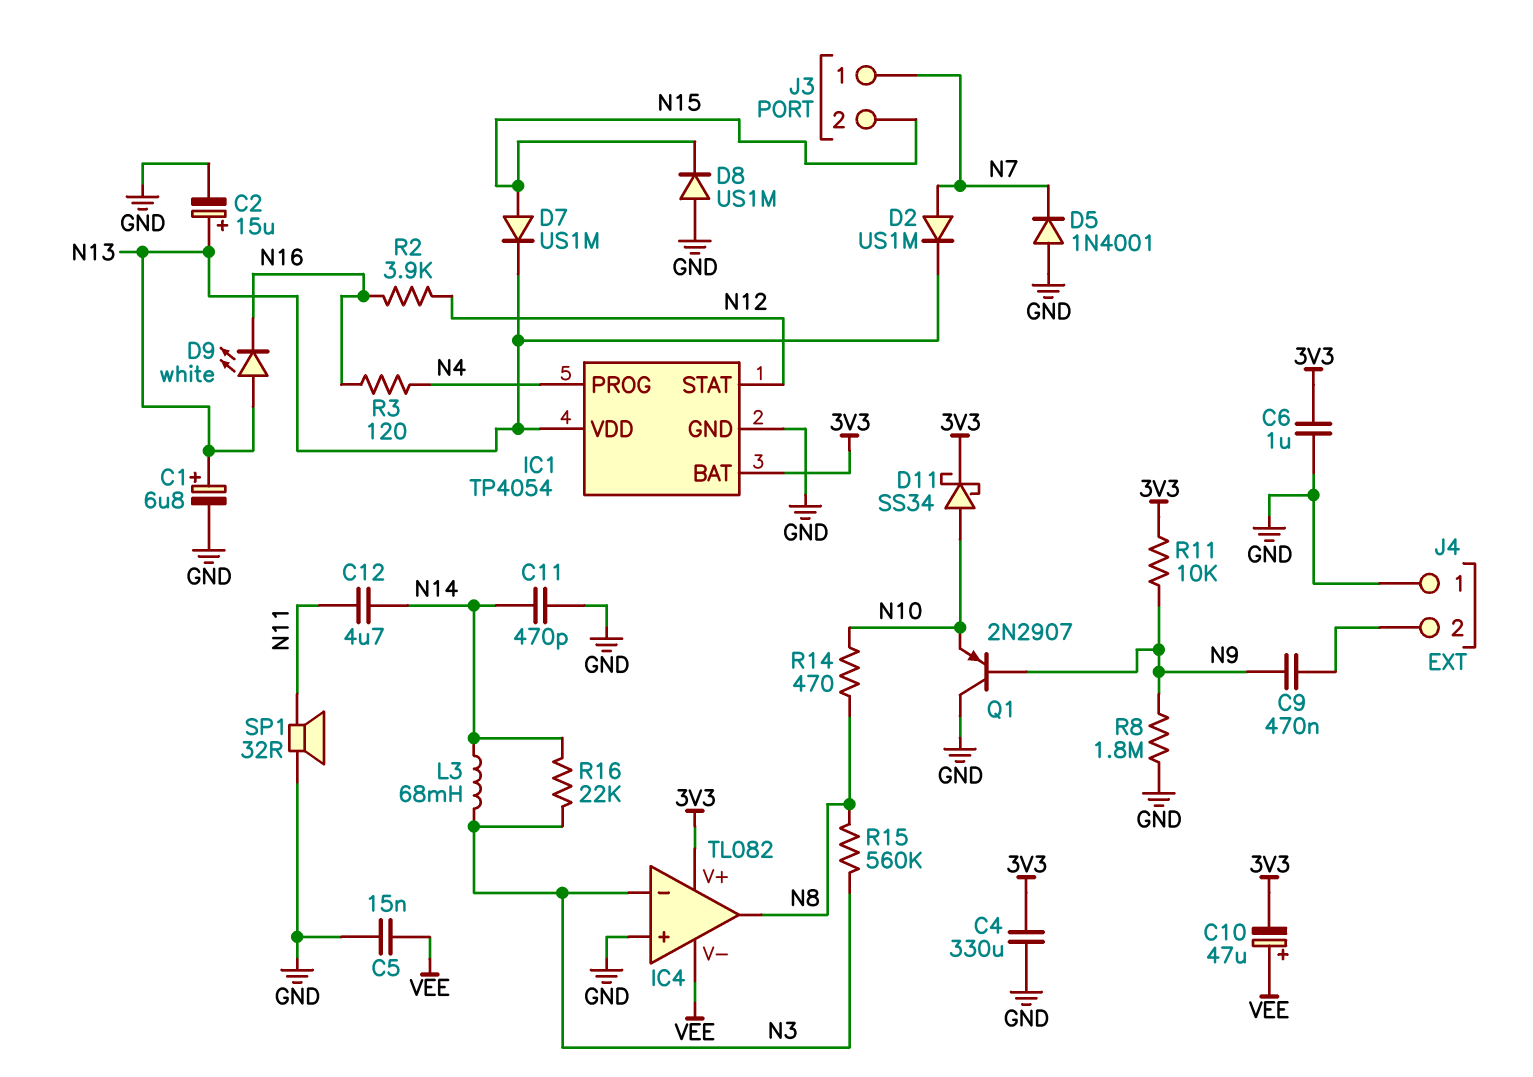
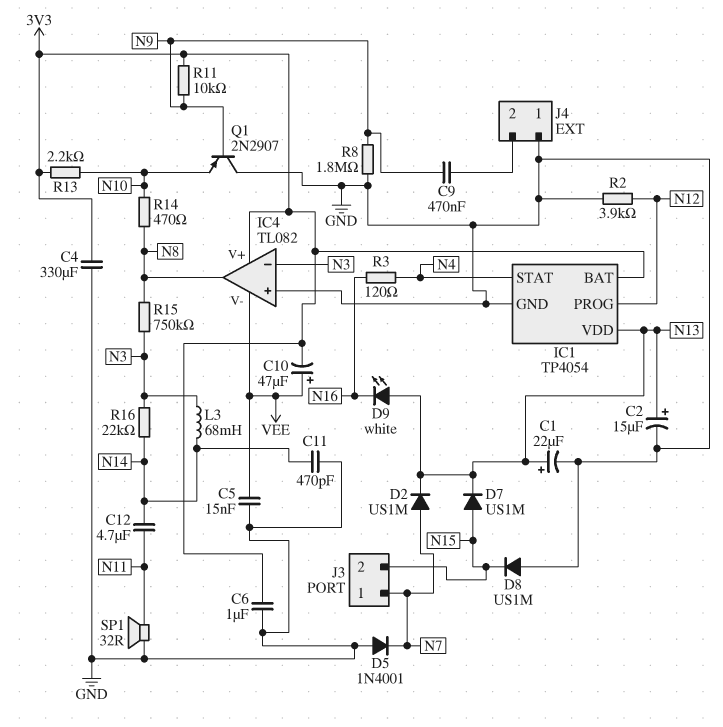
C1: 6.8uF (plus N13, minus GND) -> 22uF (plus N13, minus GND)
D11: schottky SS34 (A N10, K 3V3) -> none
IC1 pin PROG: N4 -> N12
IC1 pin STAT: N12 -> N4
R2: 3.9k (N12, N16) -> 3.9k (GND, N12)
R13: none -> 2.2k (3V3, N10)
R15: 560k (N3, N8) -> 750k (N3, N8)

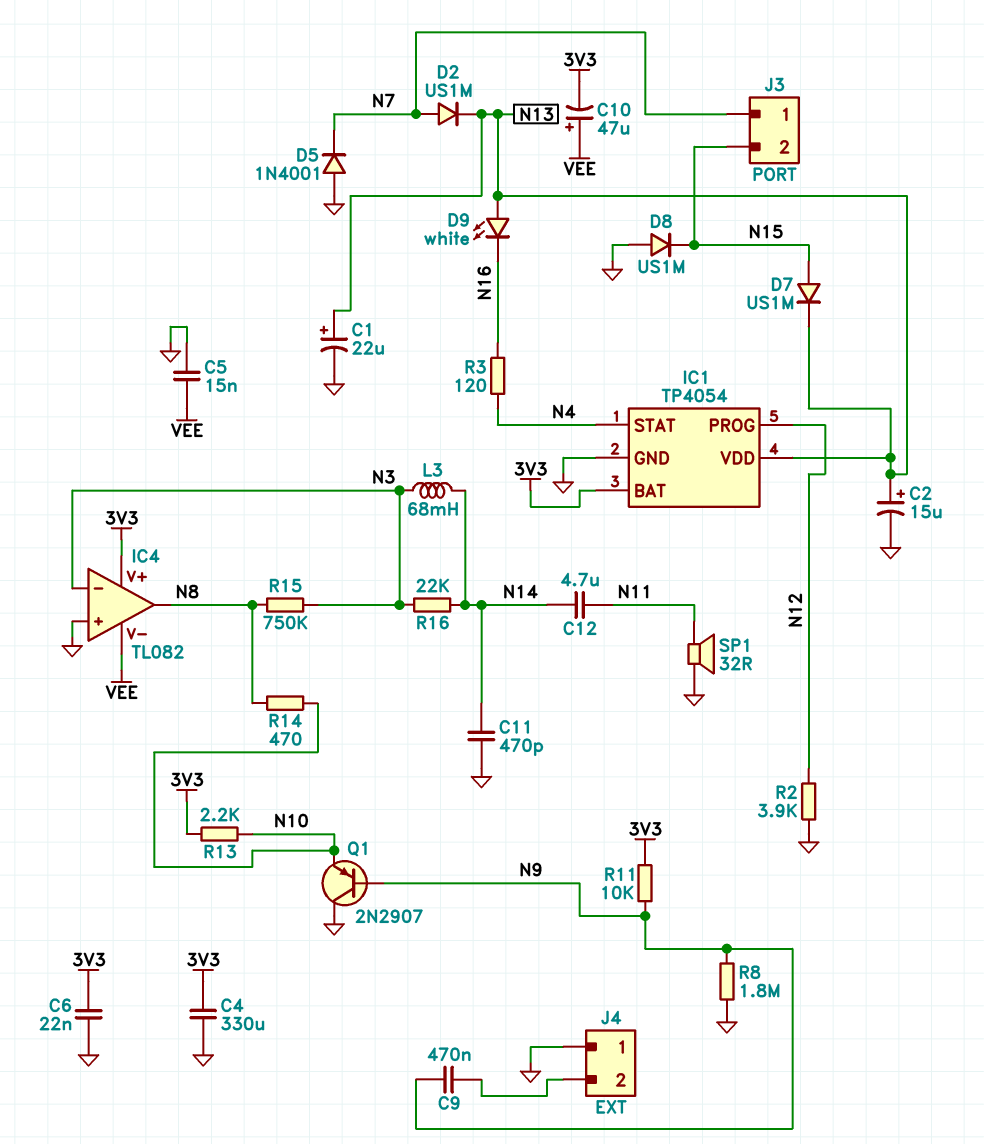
C6: 1uF (3V3, GND) -> 22nF (3V3, GND)

